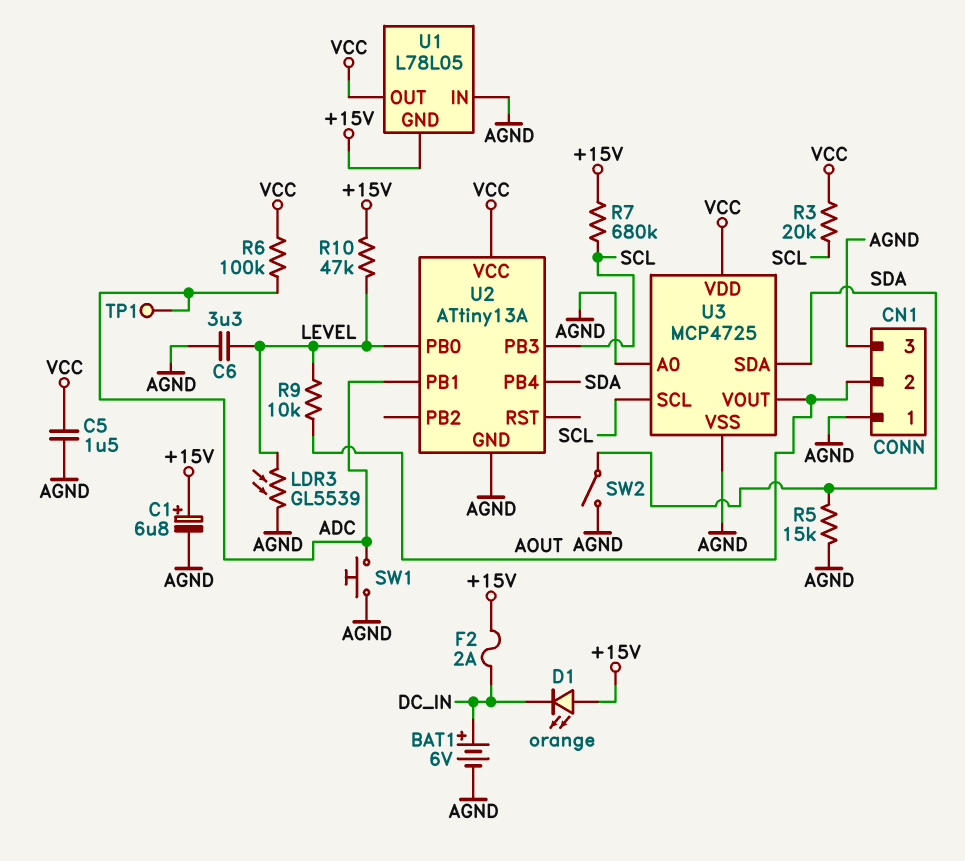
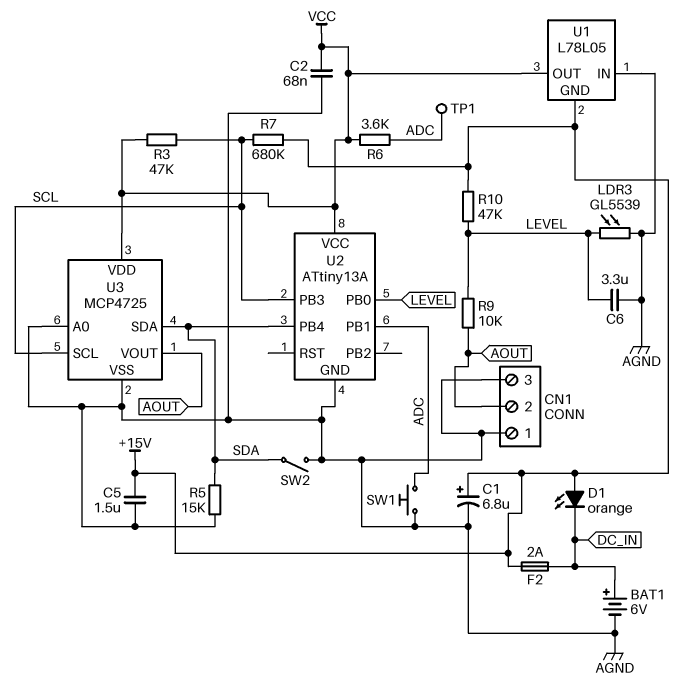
C2: none -> 68nF (AGND, VCC)
C5: 1.5uF (AGND, VCC) -> 1.5uF (+15V, AGND)
R3: 20k (SCL, VCC) -> 47k (SCL, VCC)
R6: 100k (ADC, VCC) -> 3.6k (ADC, VCC)

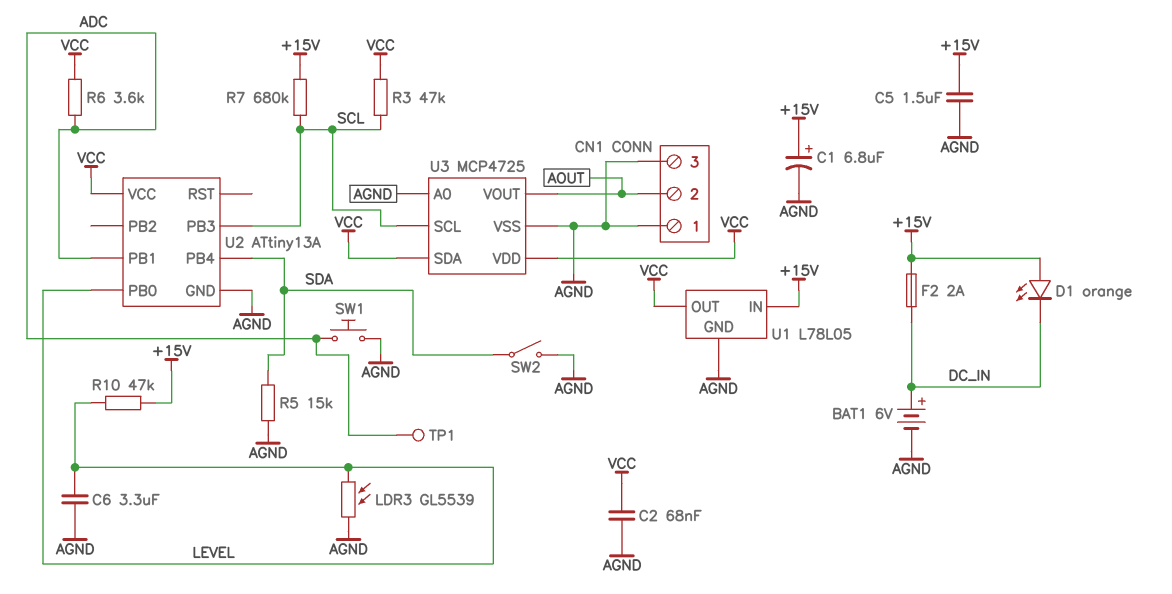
R9: 10k (AOUT, LEVEL) -> none
U1 pin GND: +15V -> AGND
U1 pin IN: AGND -> +15V
U3 pin SDA: SDA -> VCC

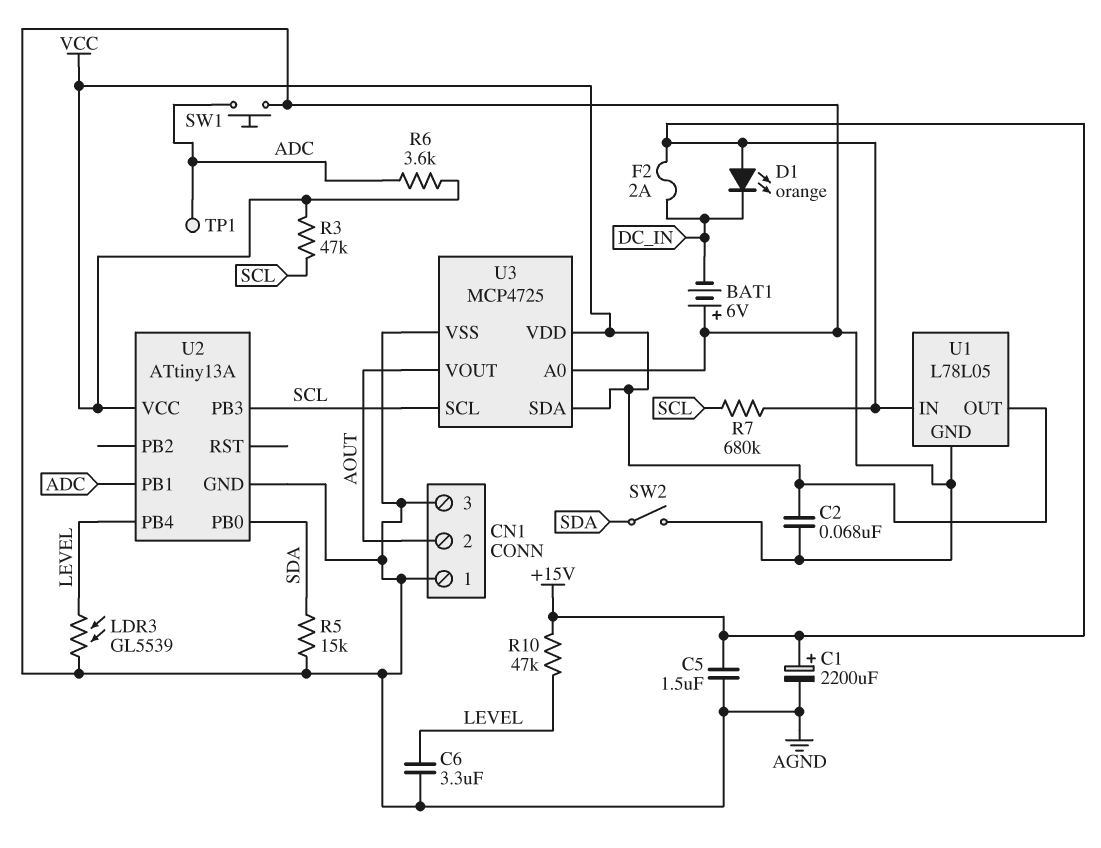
BAT1: 6V (plus DC_IN, minus AGND) -> 6V (plus AGND, minus DC_IN)
C1: 6.8uF (plus +15V, minus AGND) -> 2200uF (plus +15V, minus AGND)
U2 pin PB0: LEVEL -> SDA
U2 pin PB4: SDA -> LEVEL

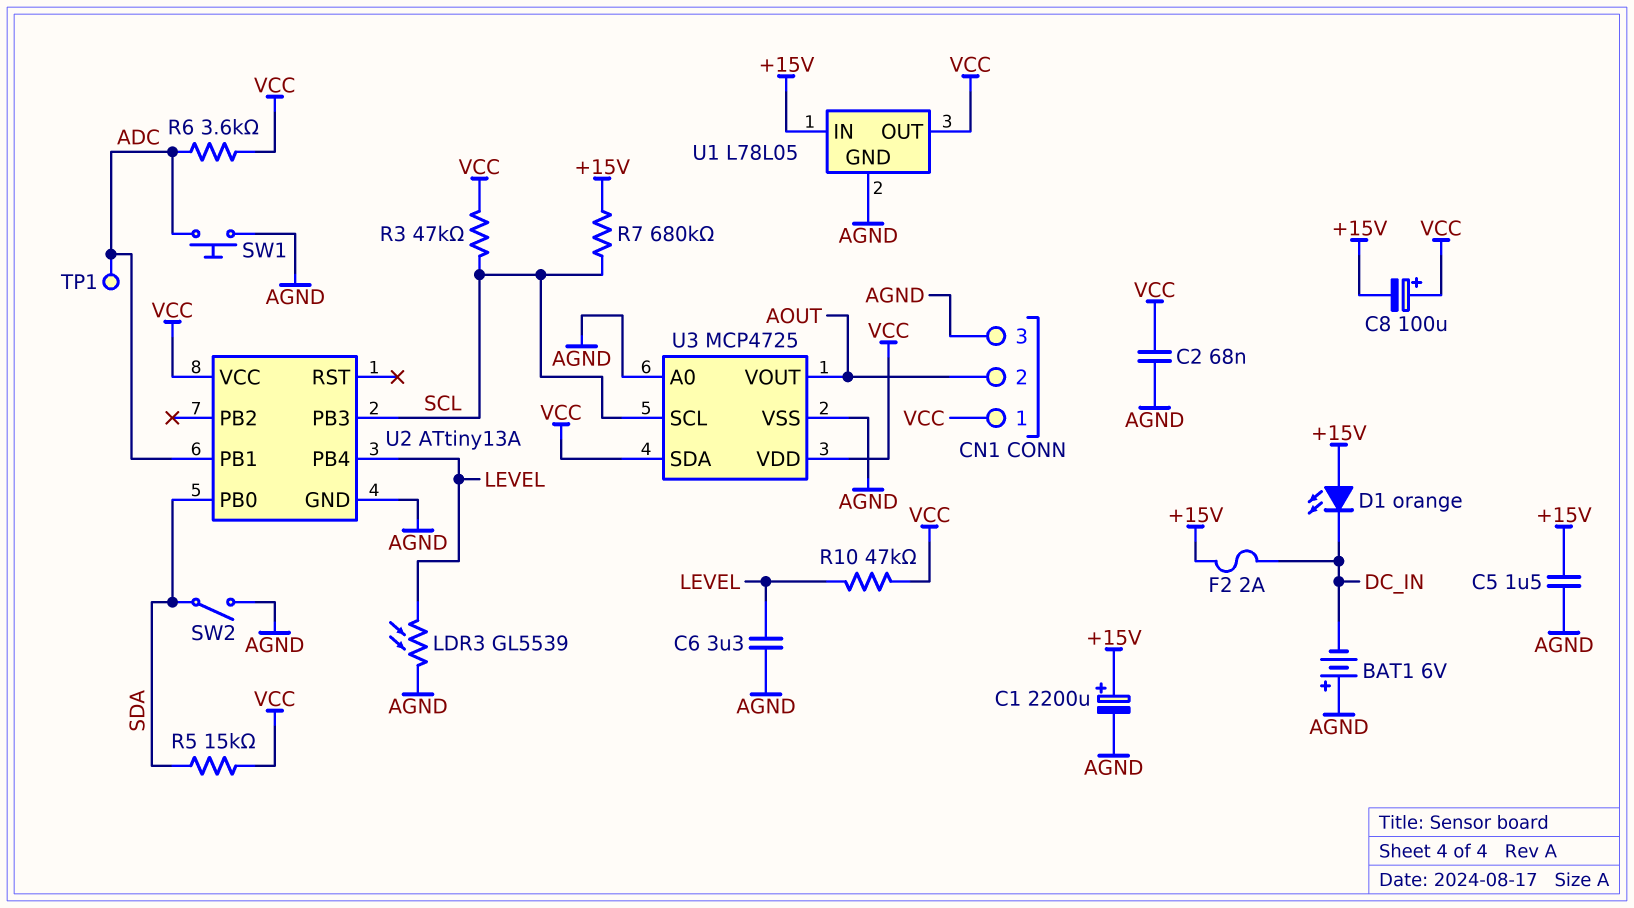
C8: none -> 100uF (plus VCC, minus +15V)
CN1 pin 1: AGND -> VCC
R5: 15k (AGND, SDA) -> 15k (SDA, VCC)
R10: 47k (+15V, LEVEL) -> 47k (LEVEL, VCC)

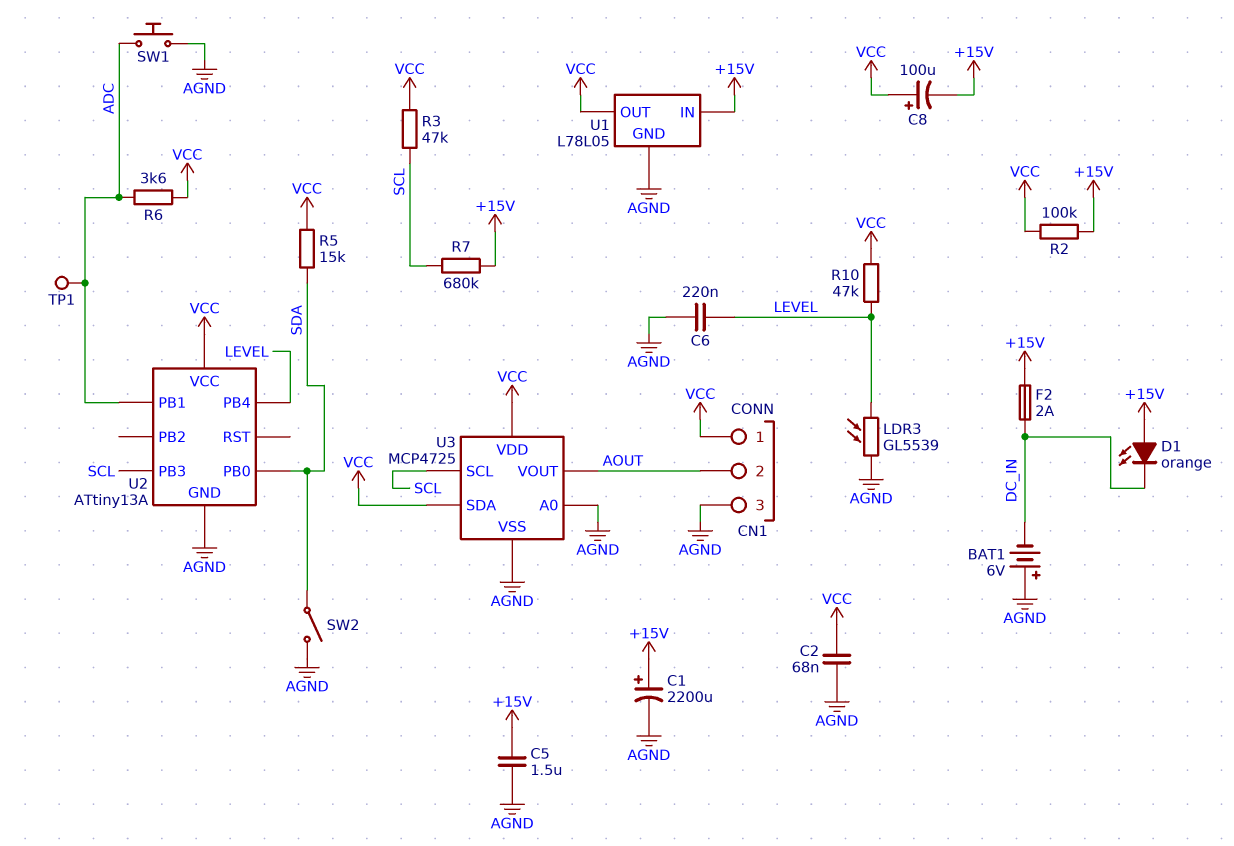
C6: 3.3uF (AGND, LEVEL) -> 220nF (AGND, LEVEL)
R2: none -> 100k (+15V, VCC)

